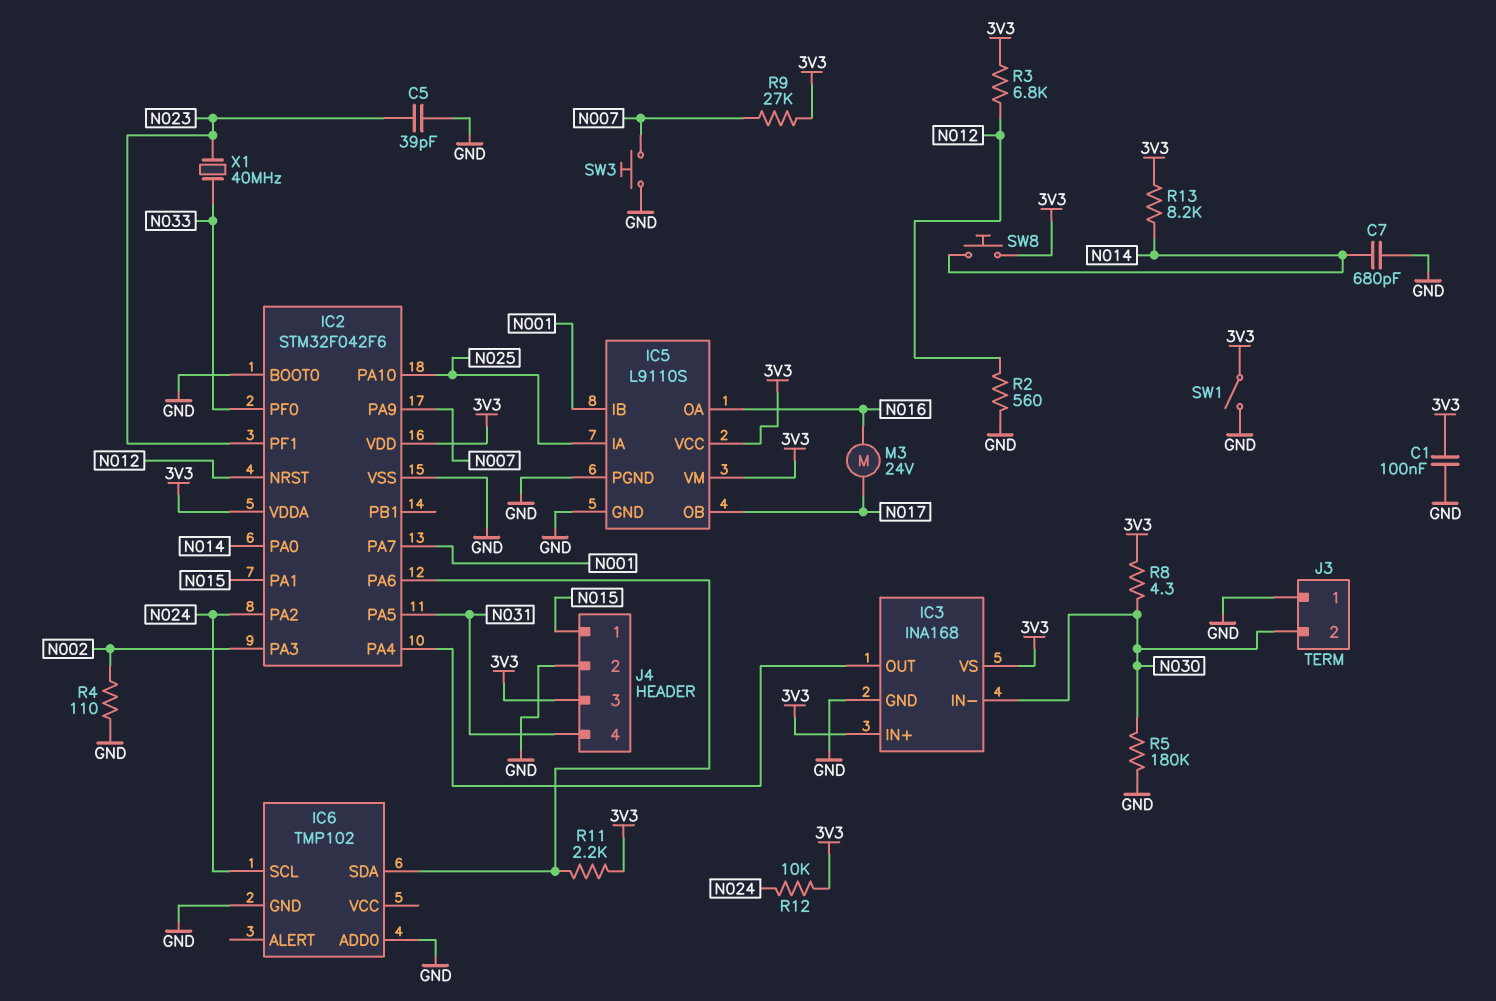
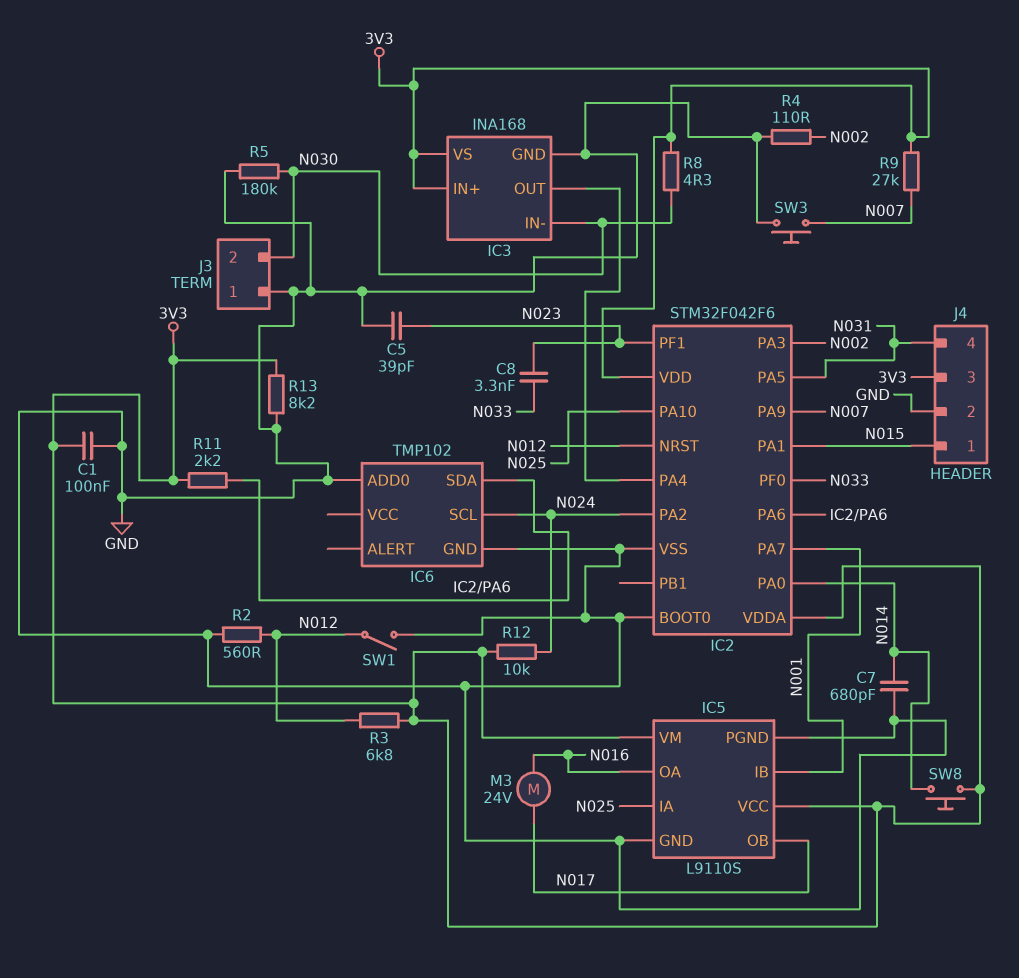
C8: none -> 3.3nF (N023, N033)
R13: 8.2k (3V3, N014) -> 8.2k (3V3, GND)
SW1: switch (3V3, GND) -> switch (GND, N012)
X1: 40MHz (N023, N033) -> none

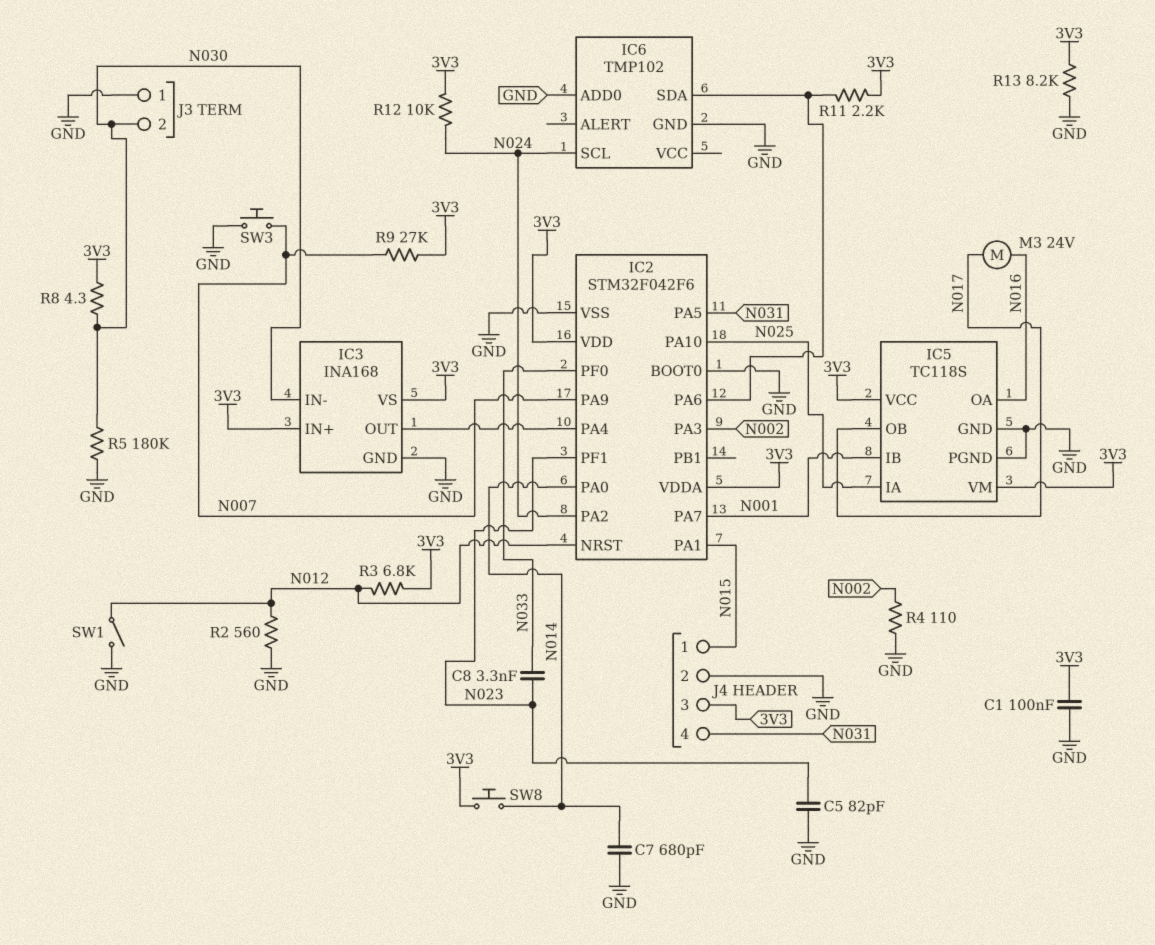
C5: 39pF (GND, N023) -> 82pF (GND, N023)
IC5: L9110S -> TC118S

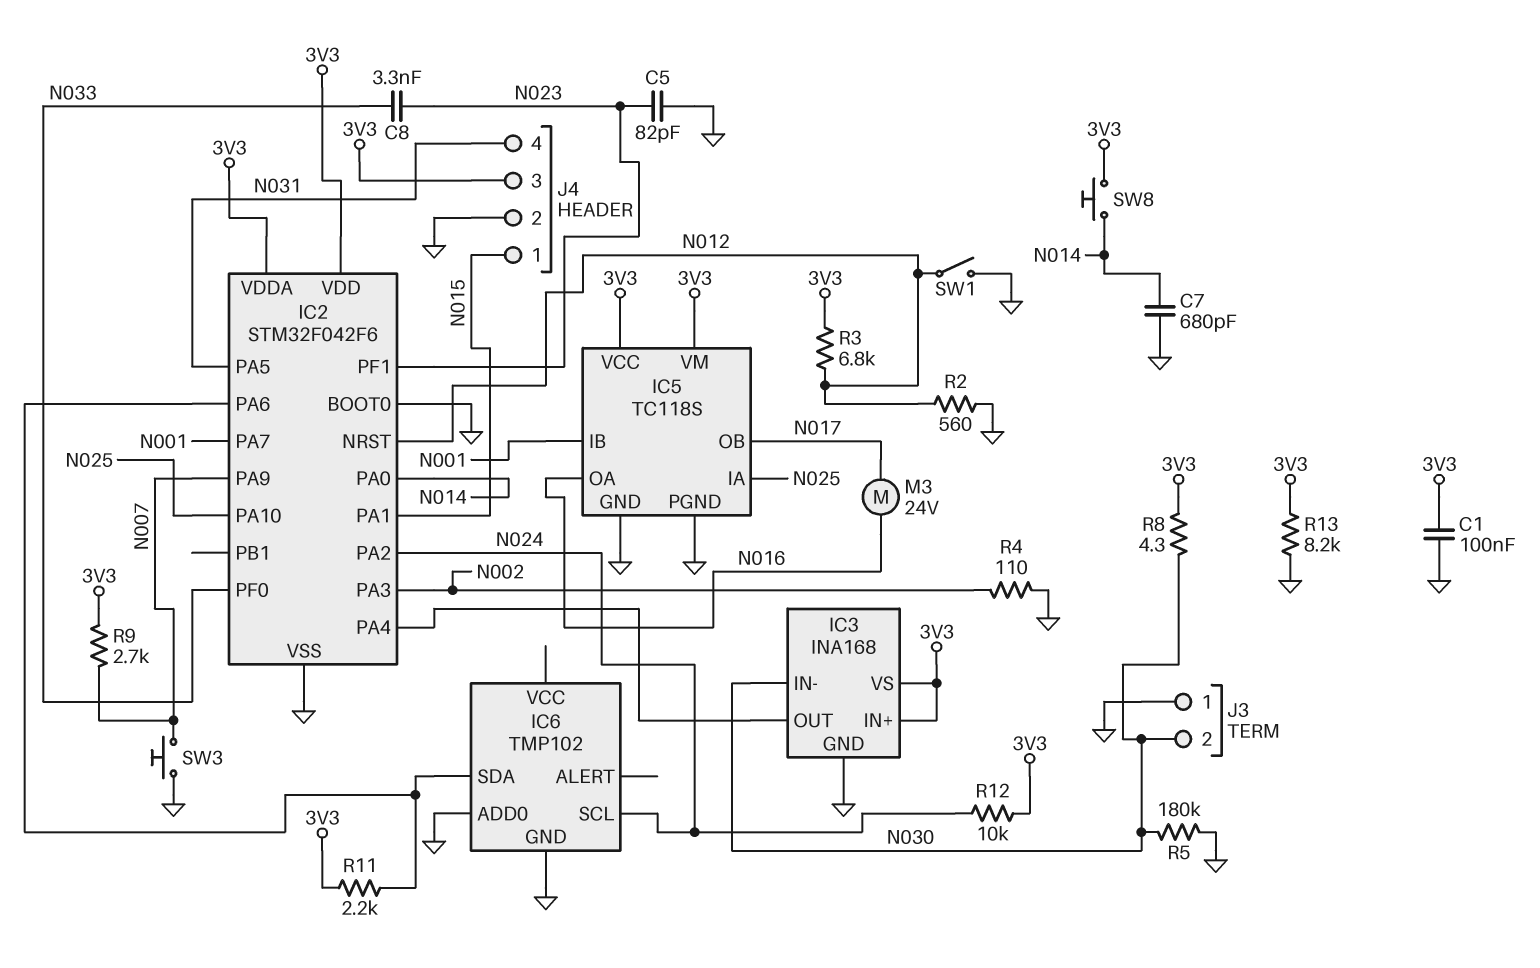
R9: 27k (3V3, N007) -> 2.7k (3V3, N007)

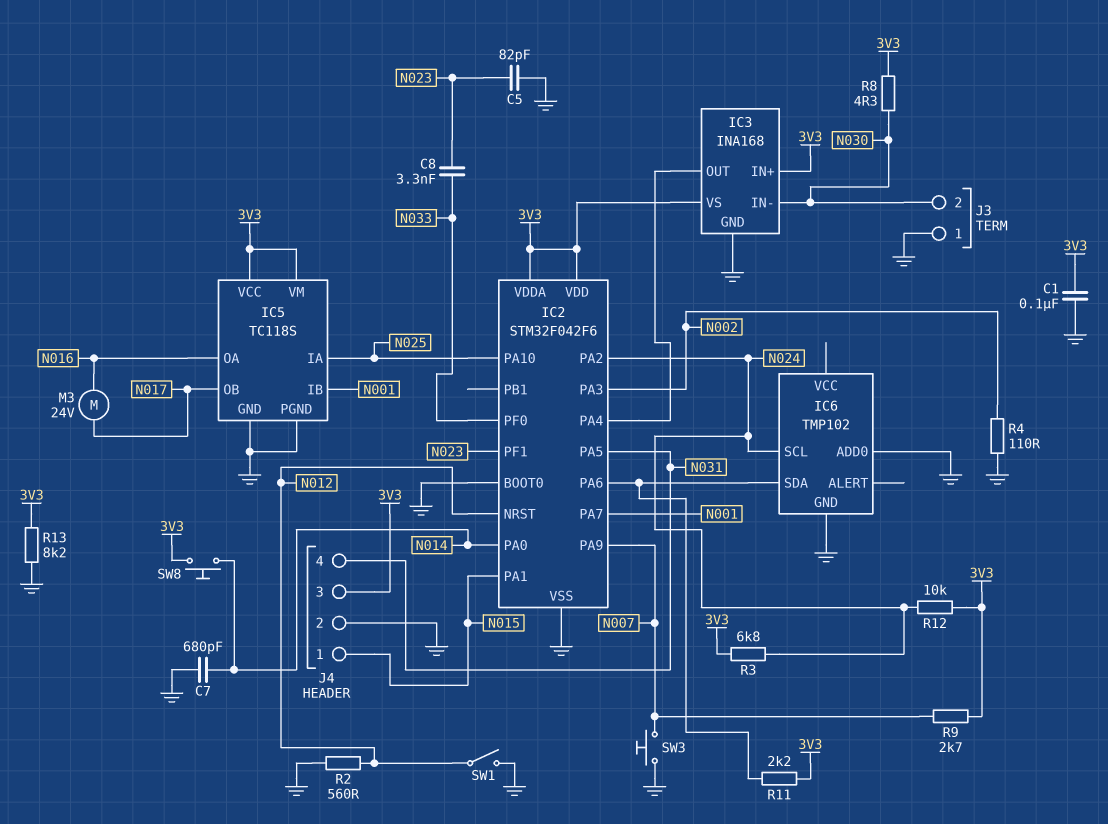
R3: 6.8k (3V3, N012) -> 6.8k (3V3, N024)
R5: 180k (GND, N030) -> none

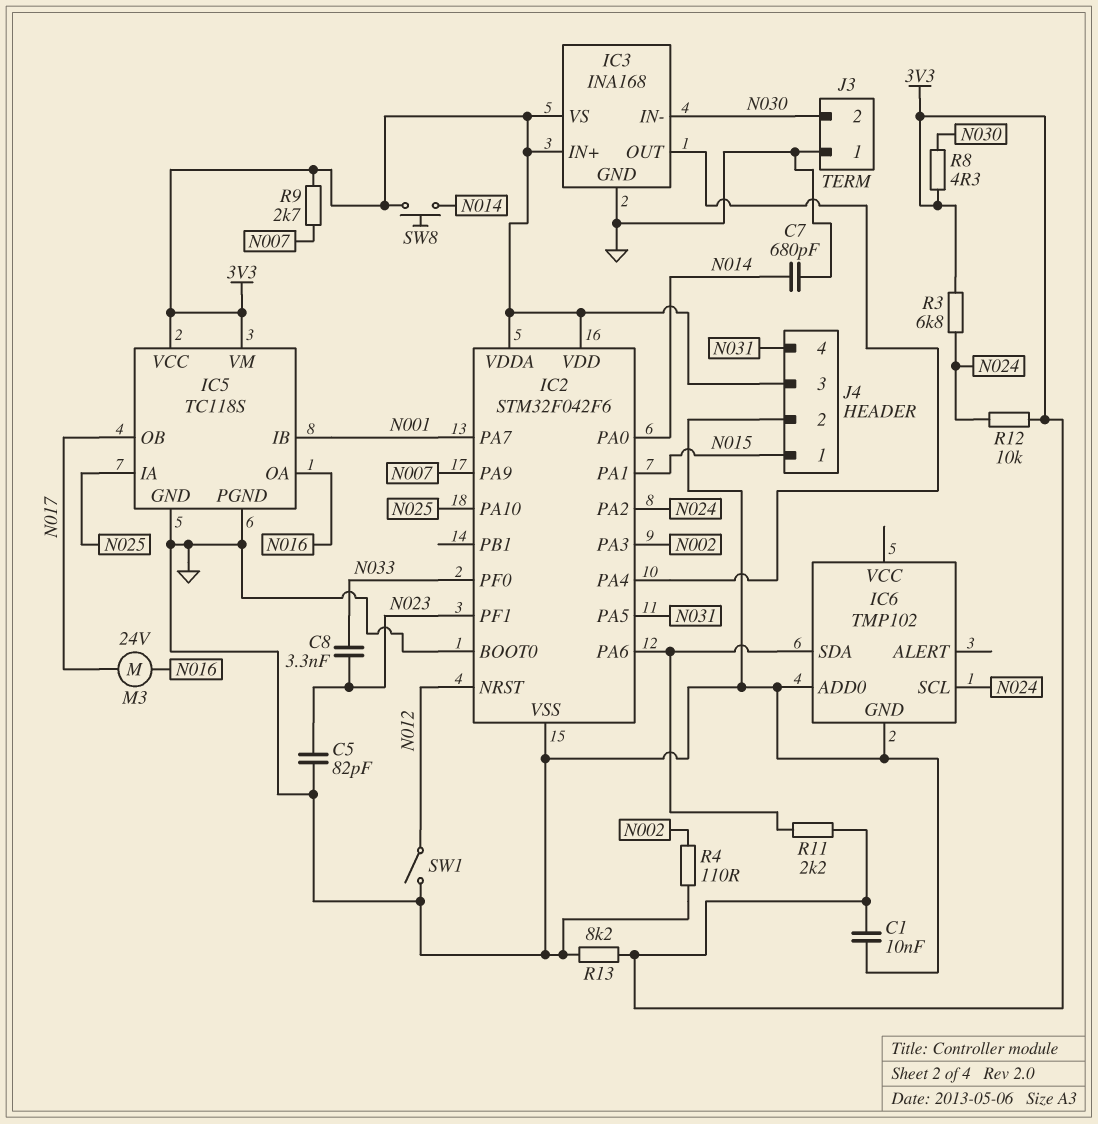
C1: 100nF (3V3, GND) -> 10nF (3V3, GND)
R2: 560 (GND, N012) -> none
SW3: button (GND, N007) -> none

